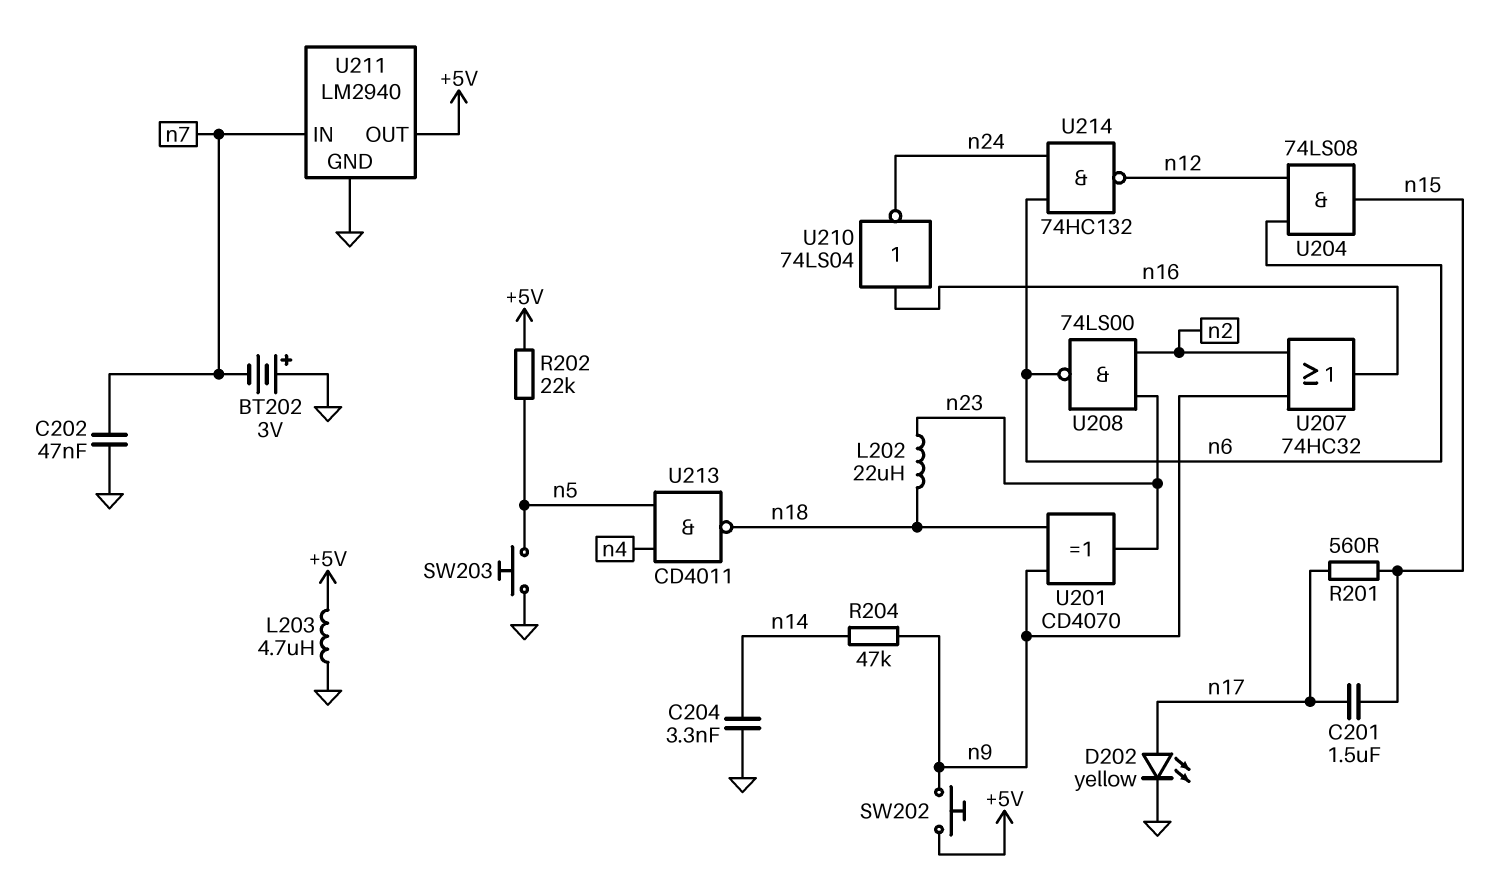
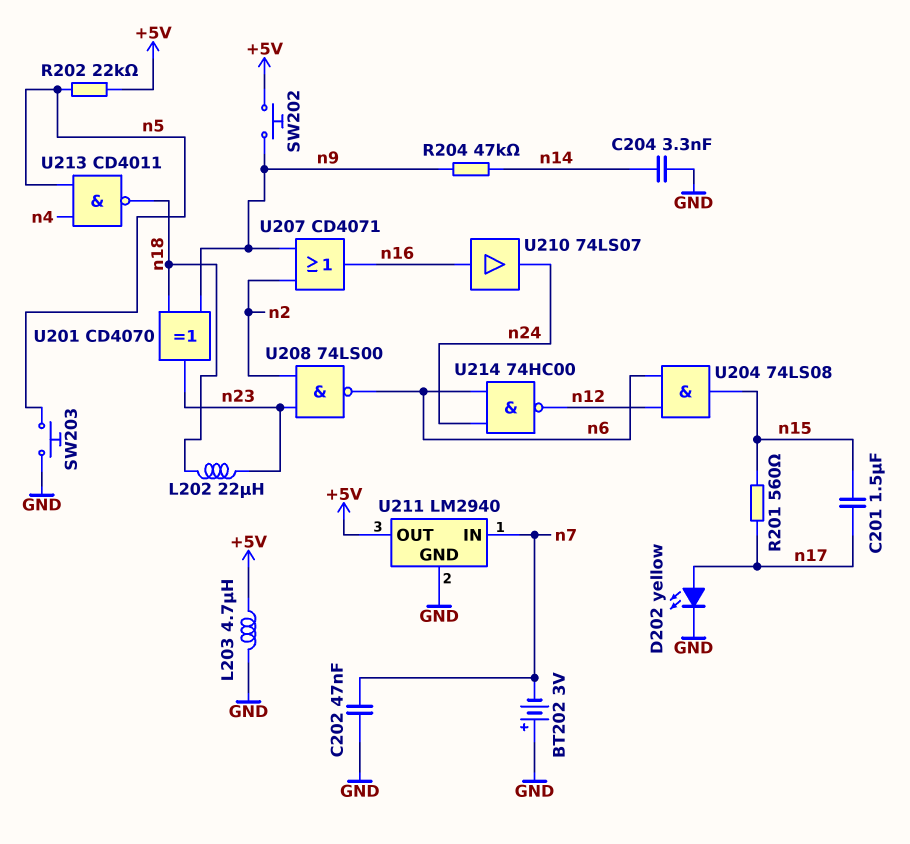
U207: OR 74HC32 (in n2, in n9, out n16) -> OR CD4071 (in n2, in n9, out n16)
U210: NOT 74LS04 (in n16, out n24) -> buffer 74LS07 (in n16, out n24)
U214: NAND 74HC132 (in n6, in n24, out n12) -> NAND 74HC00 (in n6, in n24, out n12)

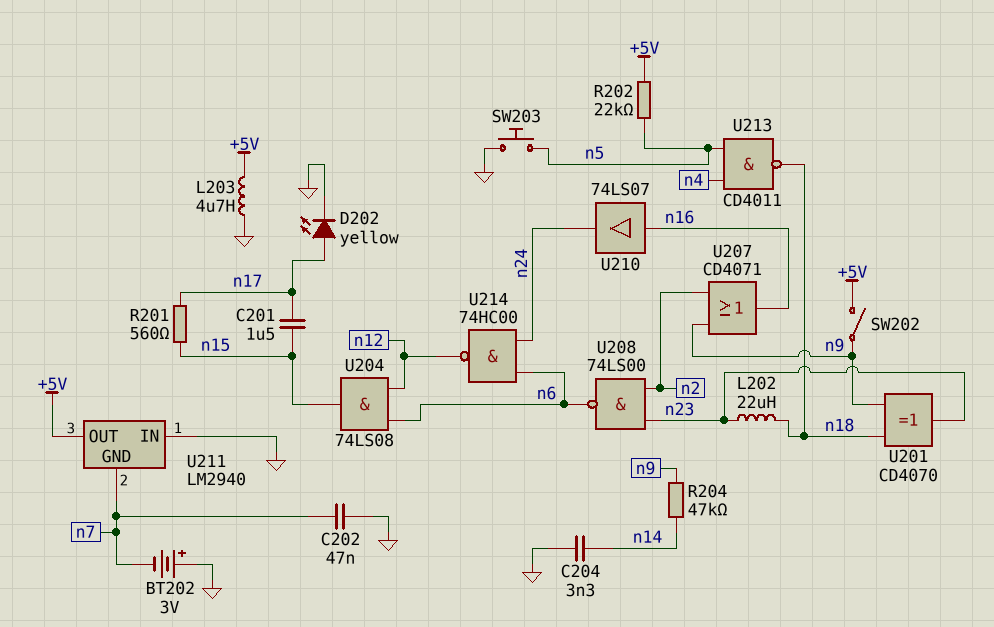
SW202: button (+5V, n9) -> switch (+5V, n9)
U211 pin GND: GND -> n7
U211 pin IN: n7 -> GND

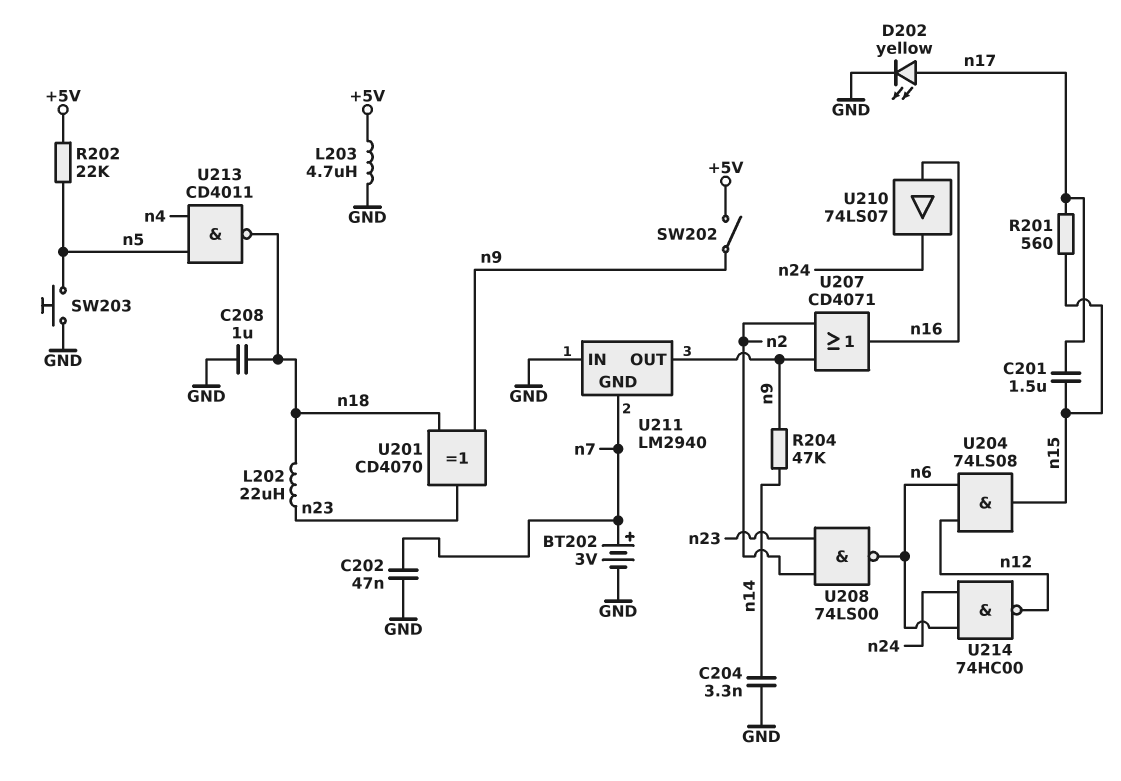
BT202: 3V (plus GND, minus n7) -> 3V (plus n7, minus GND)
C208: none -> 1uF (GND, n18)
U211 pin OUT: +5V -> n9

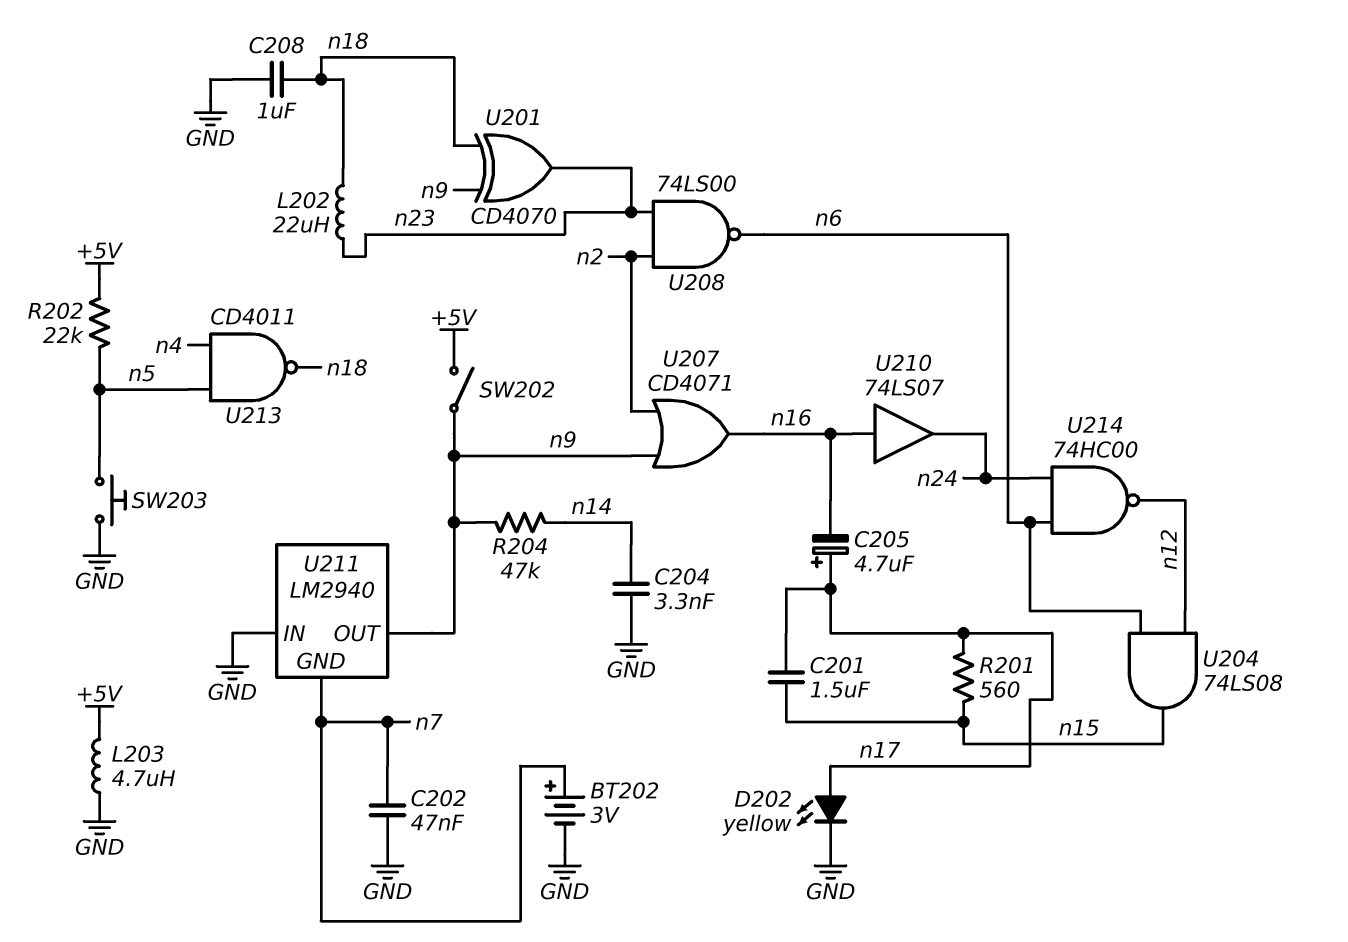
C205: none -> 4.7uF (plus n17, minus n16)

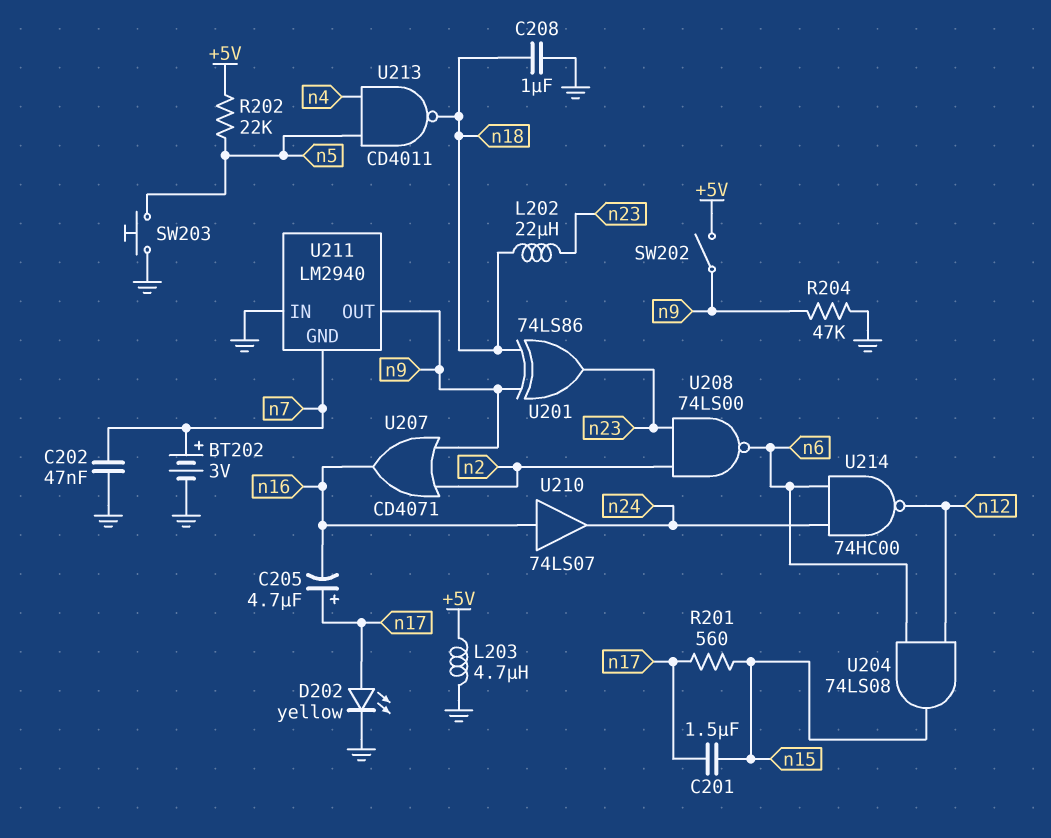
C204: 3.3nF (GND, n14) -> none
R204: 47k (n9, n14) -> 47k (GND, n9)
U201: XOR CD4070 (in n9, in n18, out n23) -> XOR 74LS86 (in n9, in n18, out n23)

